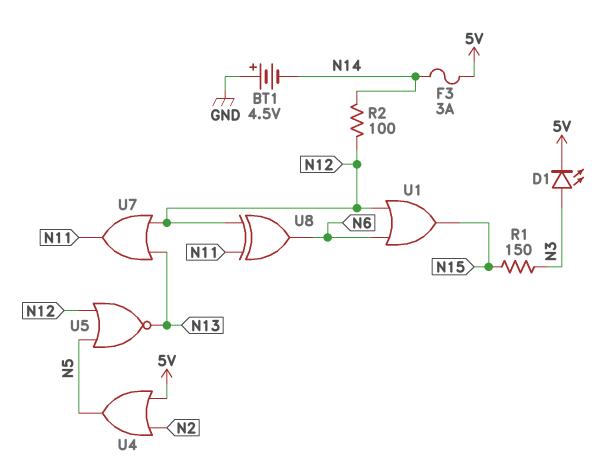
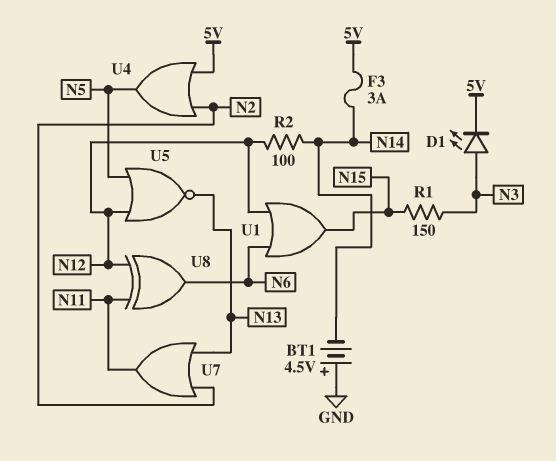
U7: OR (in N12, in N13, out N11) -> OR (in N2, in N13, out N11)

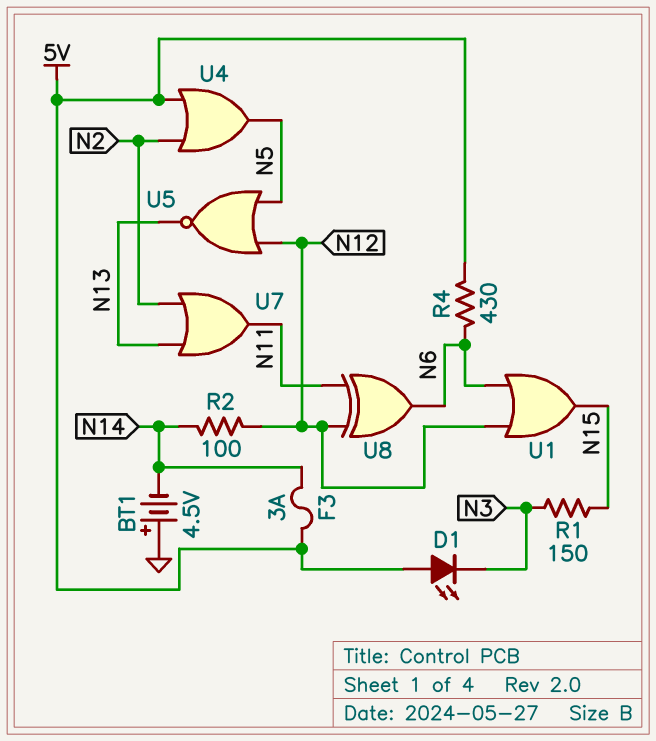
D1: LED (A N3, K 5V) -> LED (A 5V, K N3)
R4: none -> 430 (5V, N6)

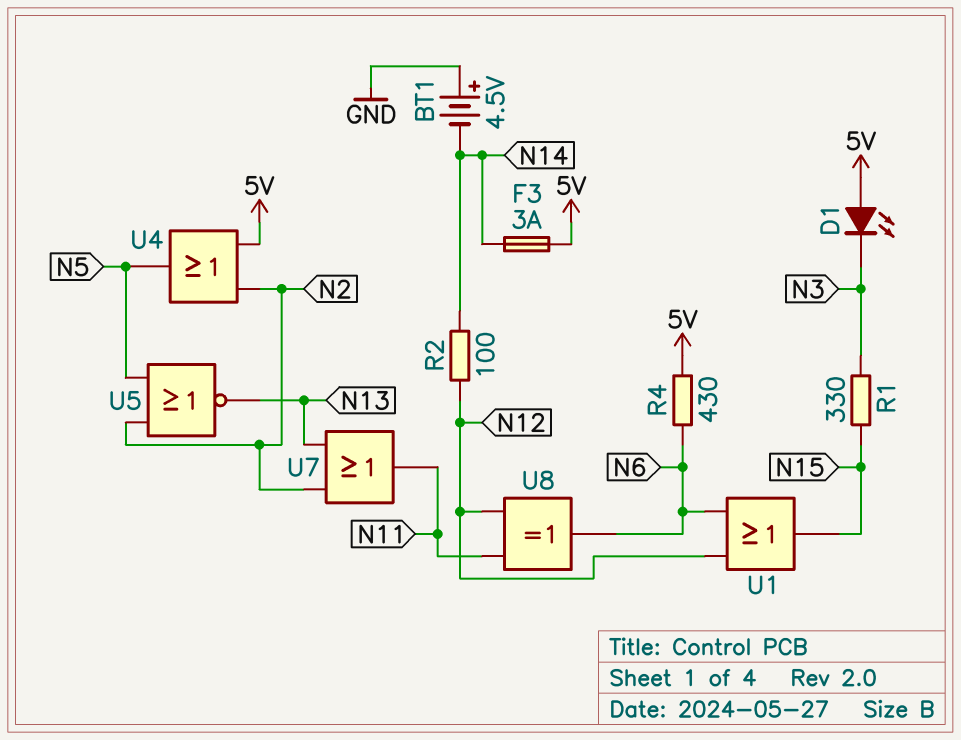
R1: 150 (N3, N15) -> 330 (N3, N15)
U5: NOR (in N5, in N12, out N13) -> NOR (in N2, in N5, out N13)

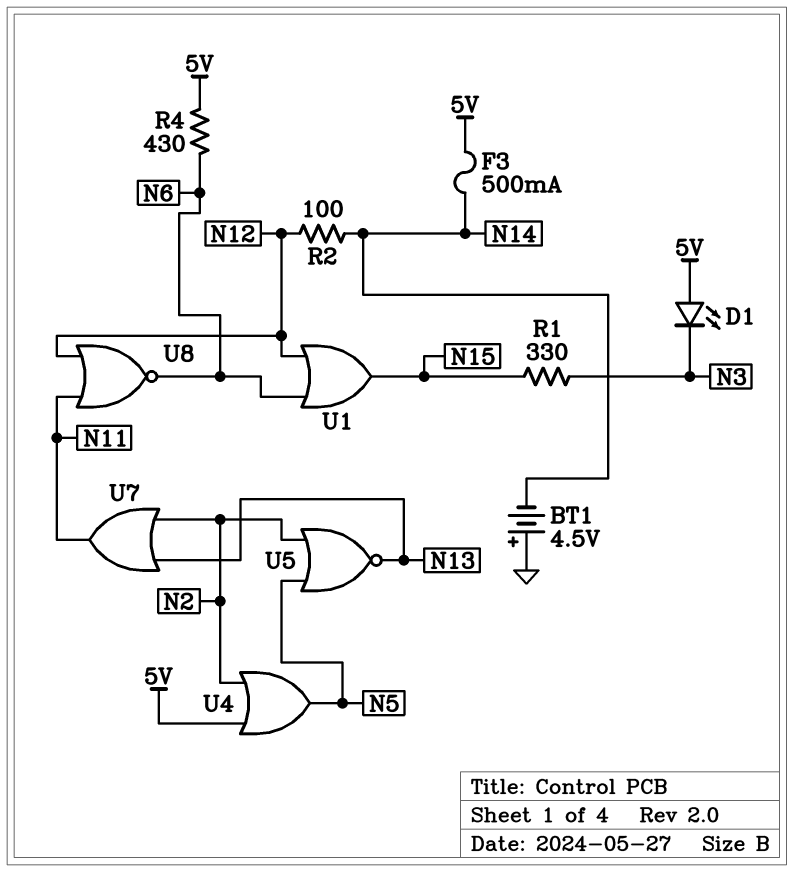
F3: 3A (5V, N14) -> 500mA (5V, N14)
U8: XOR (in N11, in N12, out N6) -> NOR (in N11, in N12, out N6)

